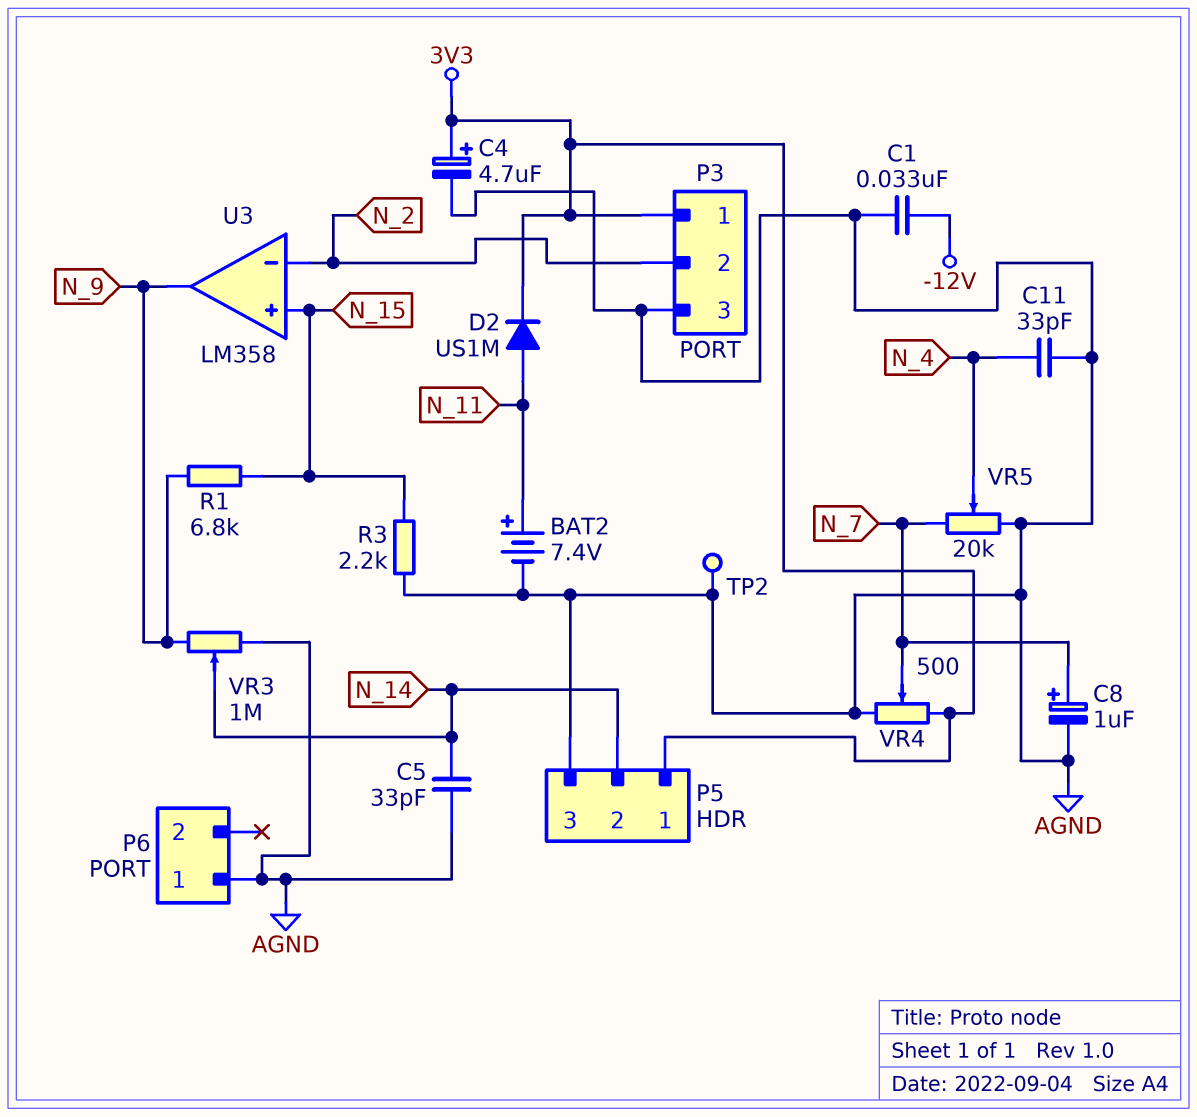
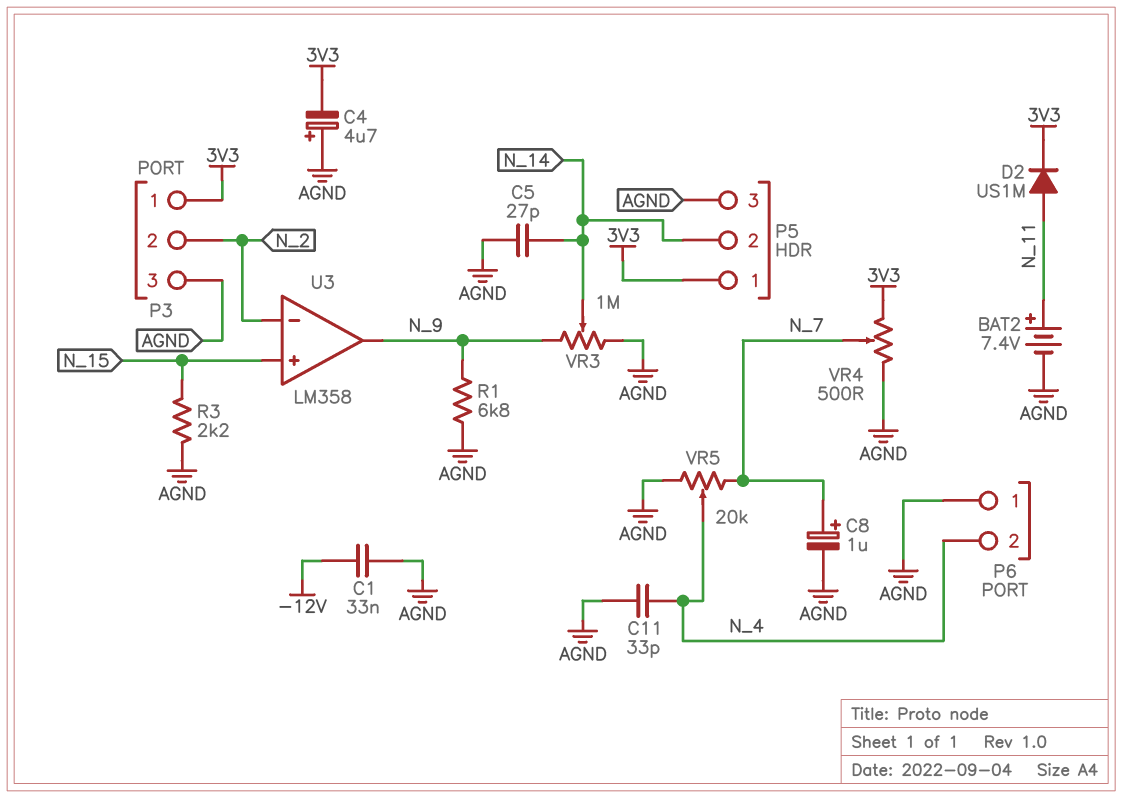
C4: 4.7uF (plus 3V3, minus AGND) -> 4.7uF (plus AGND, minus 3V3)
C5: 33pF (AGND, N_14) -> 27pF (AGND, N_14)
P6 pin 2: none -> N_4
R1: 6.8k (N_9, N_15) -> 6.8k (AGND, N_9)
TP2: test point (AGND) -> none

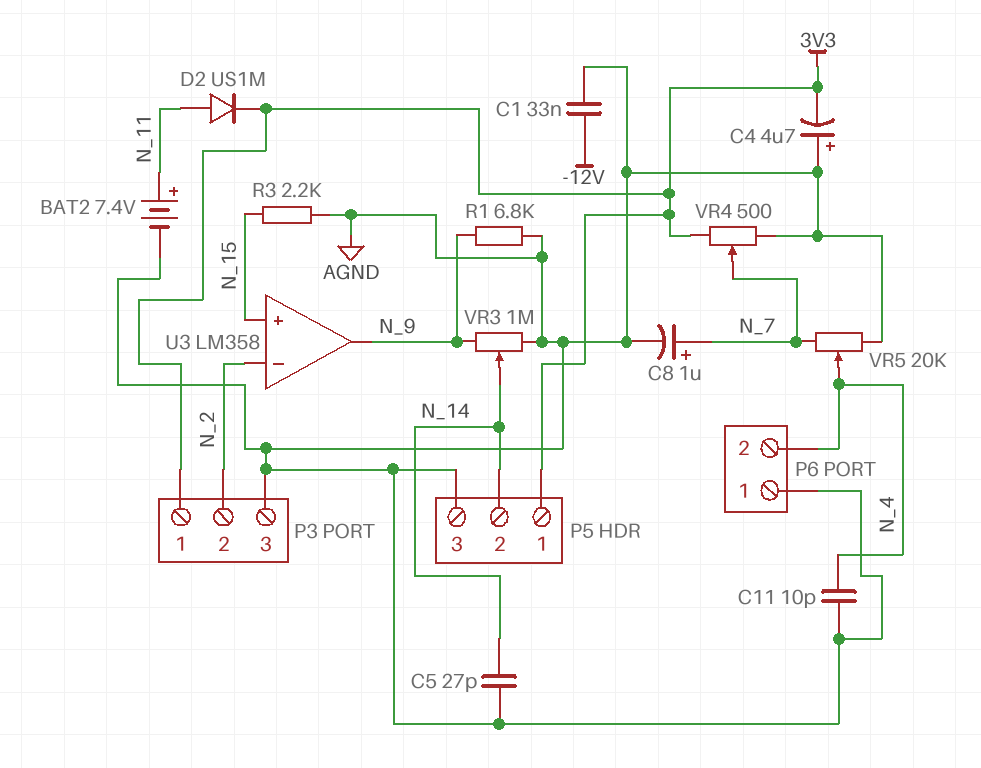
C11: 33pF (AGND, N_4) -> 10pF (AGND, N_4)

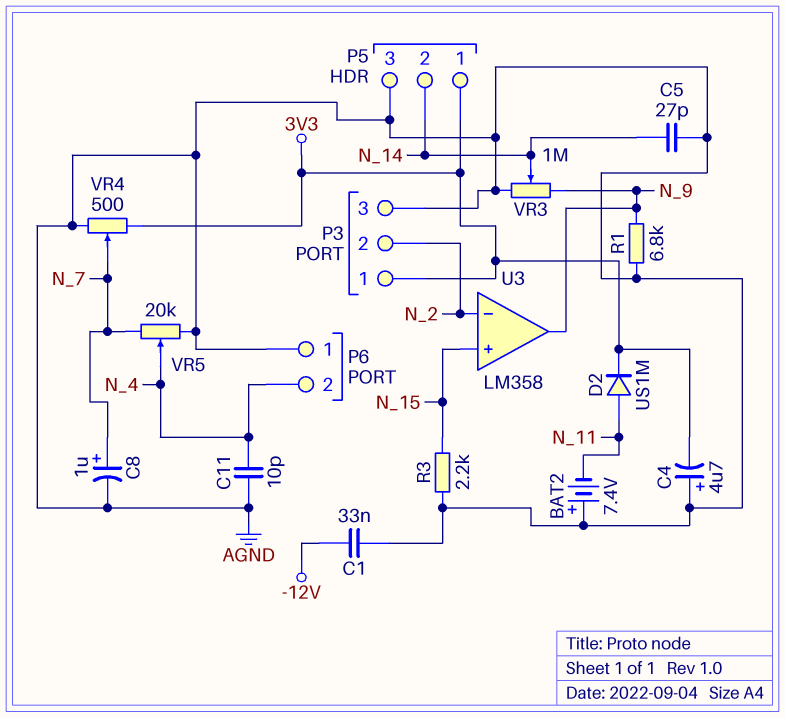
BAT2: 7.4V (plus N_11, minus AGND) -> 7.4V (plus AGND, minus N_11)

